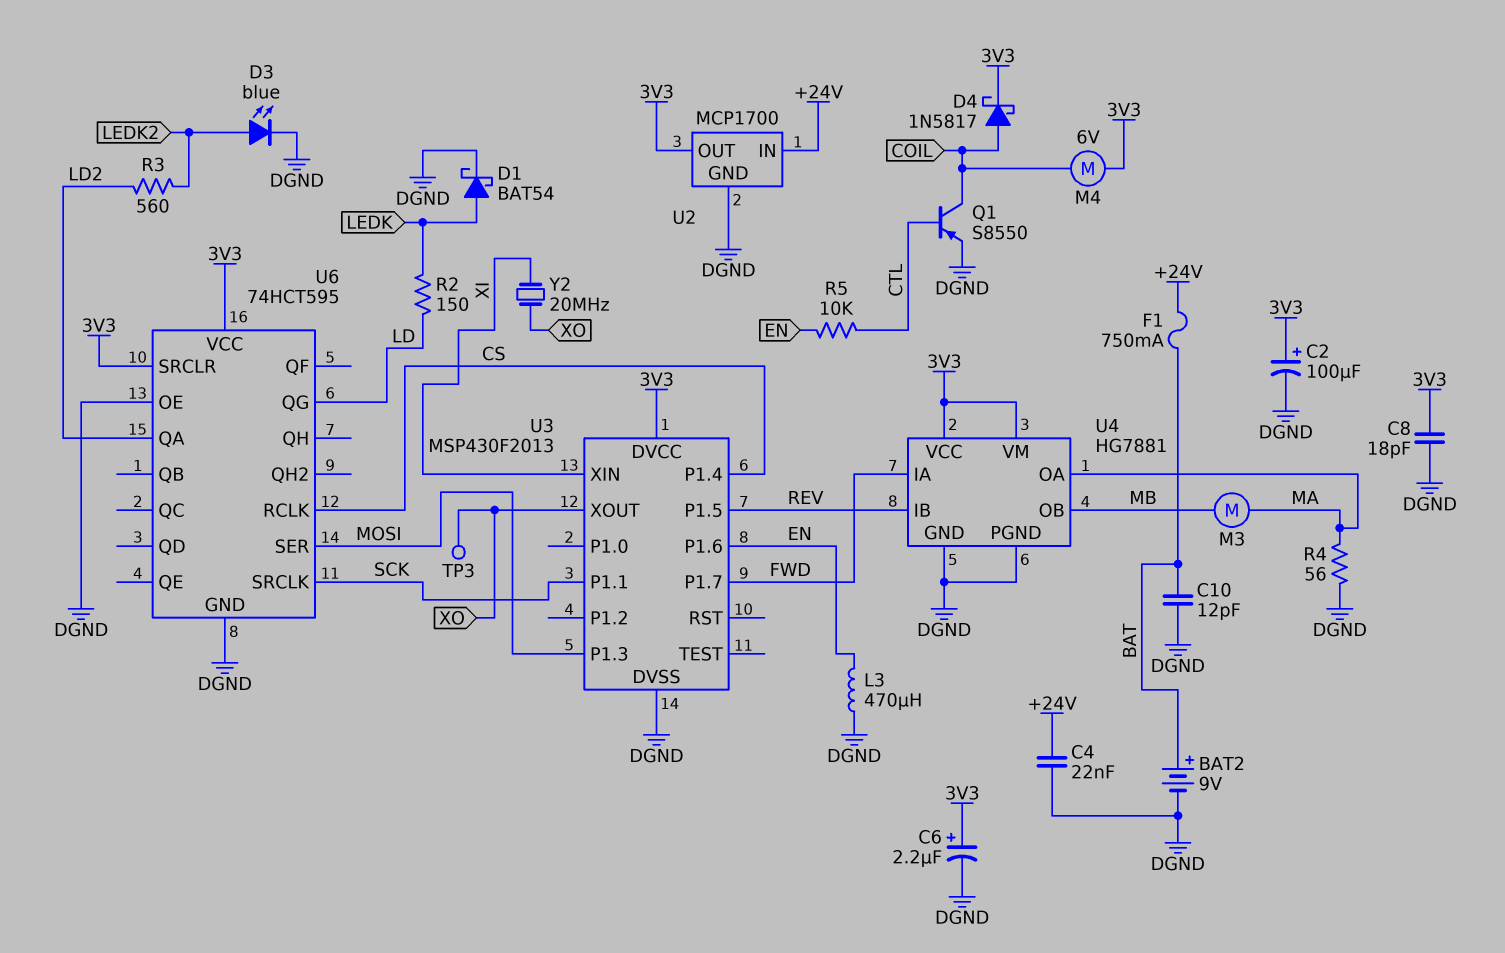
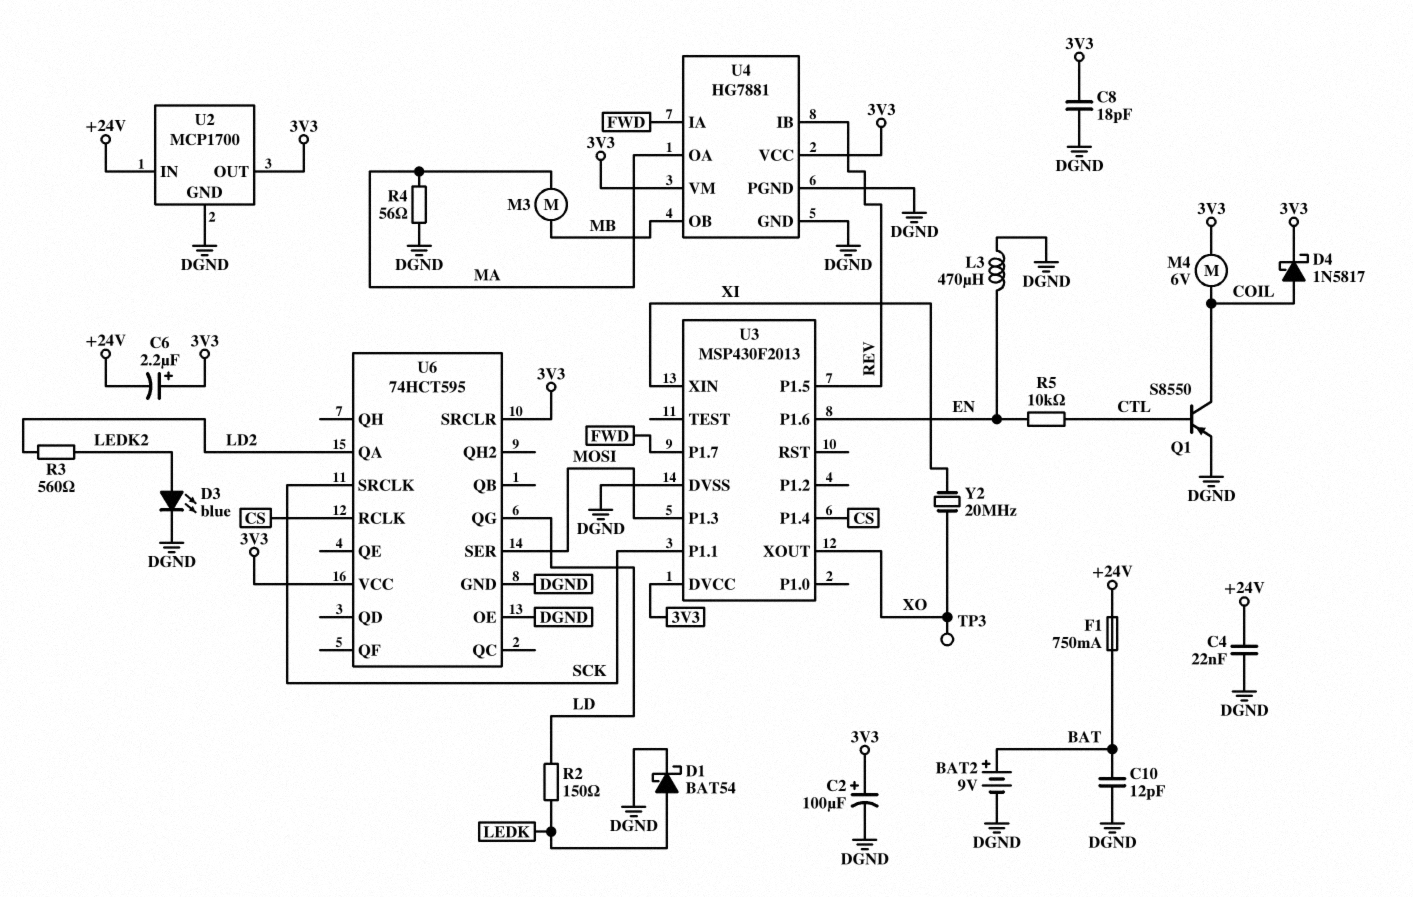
C6: 2.2uF (plus 3V3, minus DGND) -> 2.2uF (plus 3V3, minus +24V)

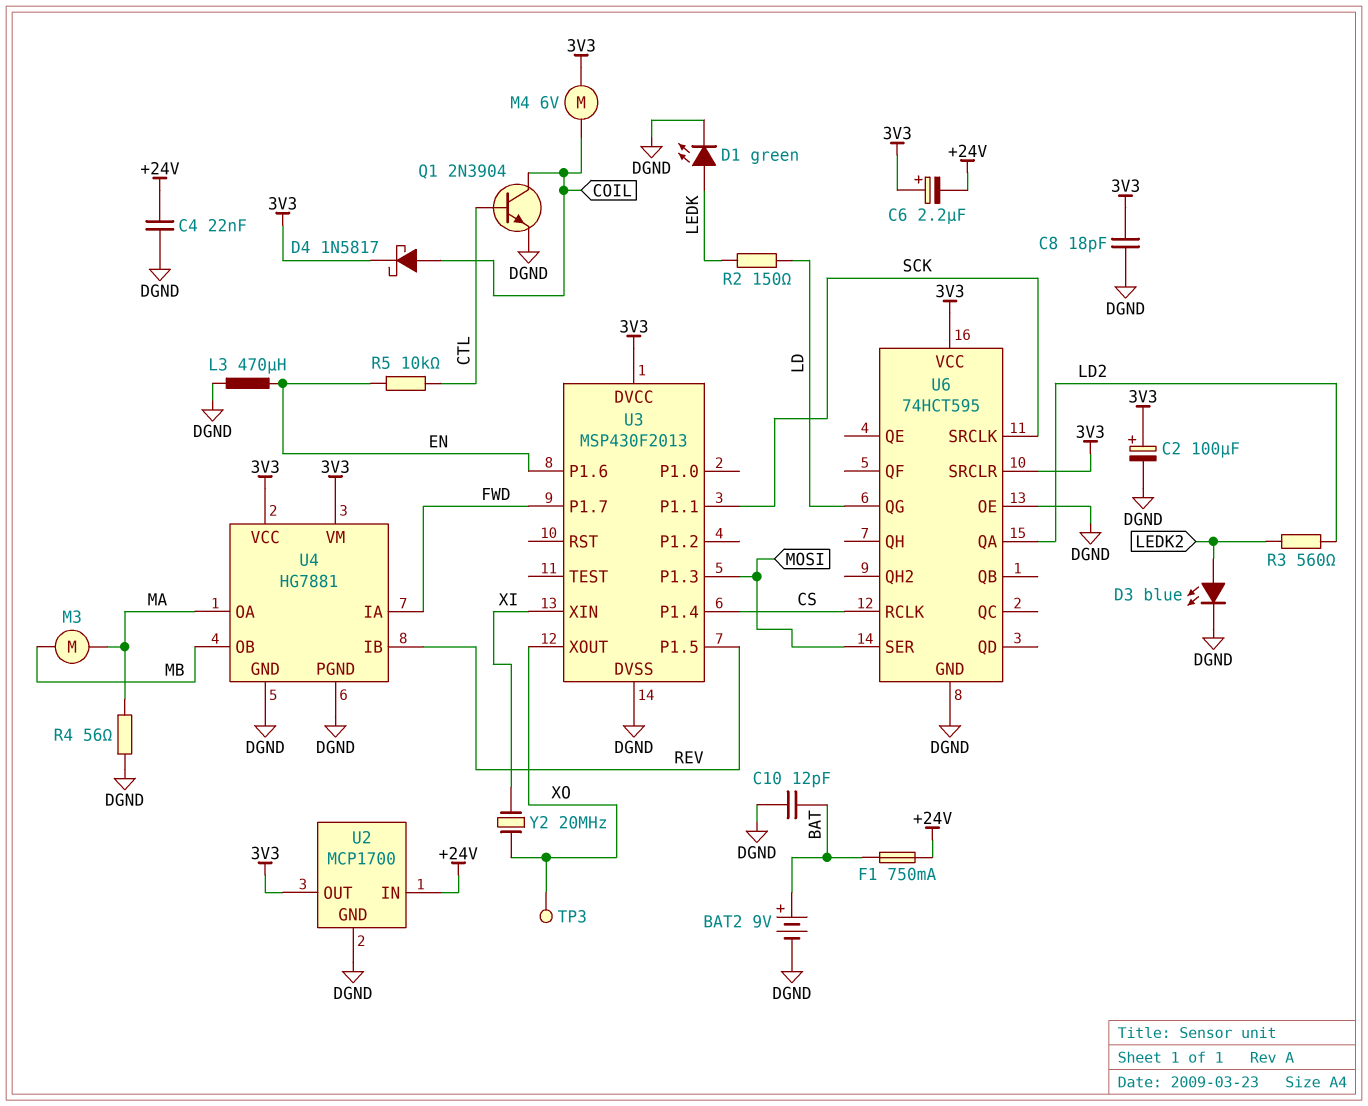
D1: schottky BAT54 (A LEDK, K DGND) -> LED green (A LEDK, K DGND)
Q1: PNP S8550 (B CTL, C COIL, E DGND) -> NPN 2N3904 (B CTL, C COIL, E DGND)

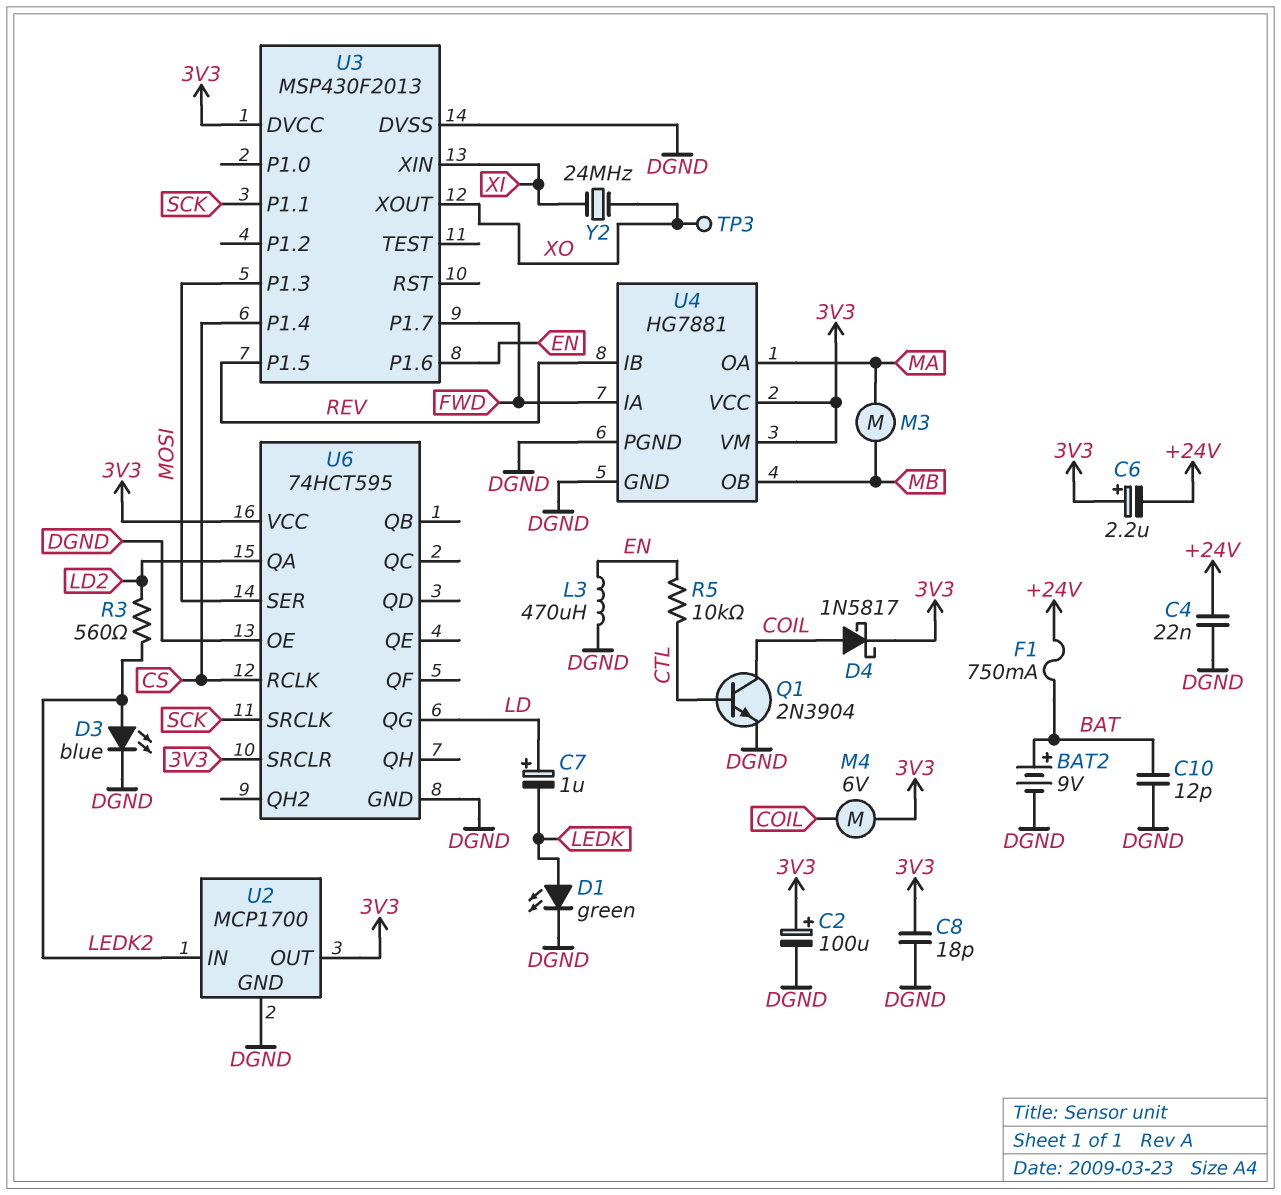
C7: none -> 1uF (plus LD, minus LEDK)
R2: 150 (LD, LEDK) -> none
R4: 56 (DGND, MA) -> none
U2 pin IN: +24V -> LEDK2
Y2: 20MHz (XI, XO) -> 24MHz (XI, XO)

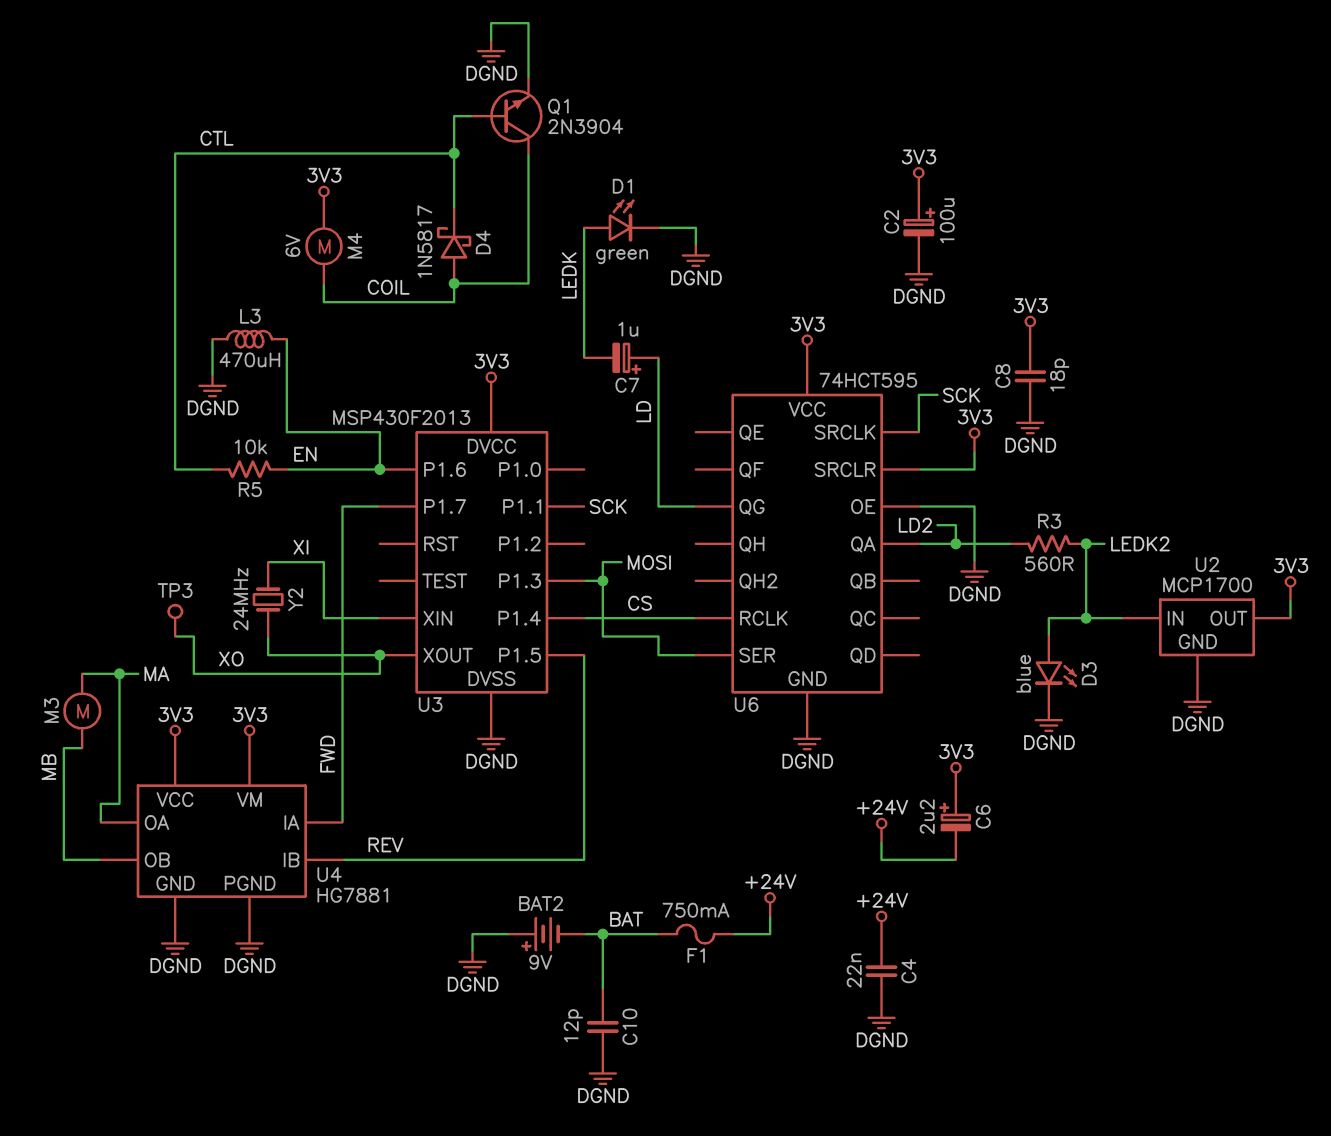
BAT2: 9V (plus BAT, minus DGND) -> 9V (plus DGND, minus BAT)
D4: schottky 1N5817 (A COIL, K 3V3) -> schottky 1N5817 (A COIL, K CTL)

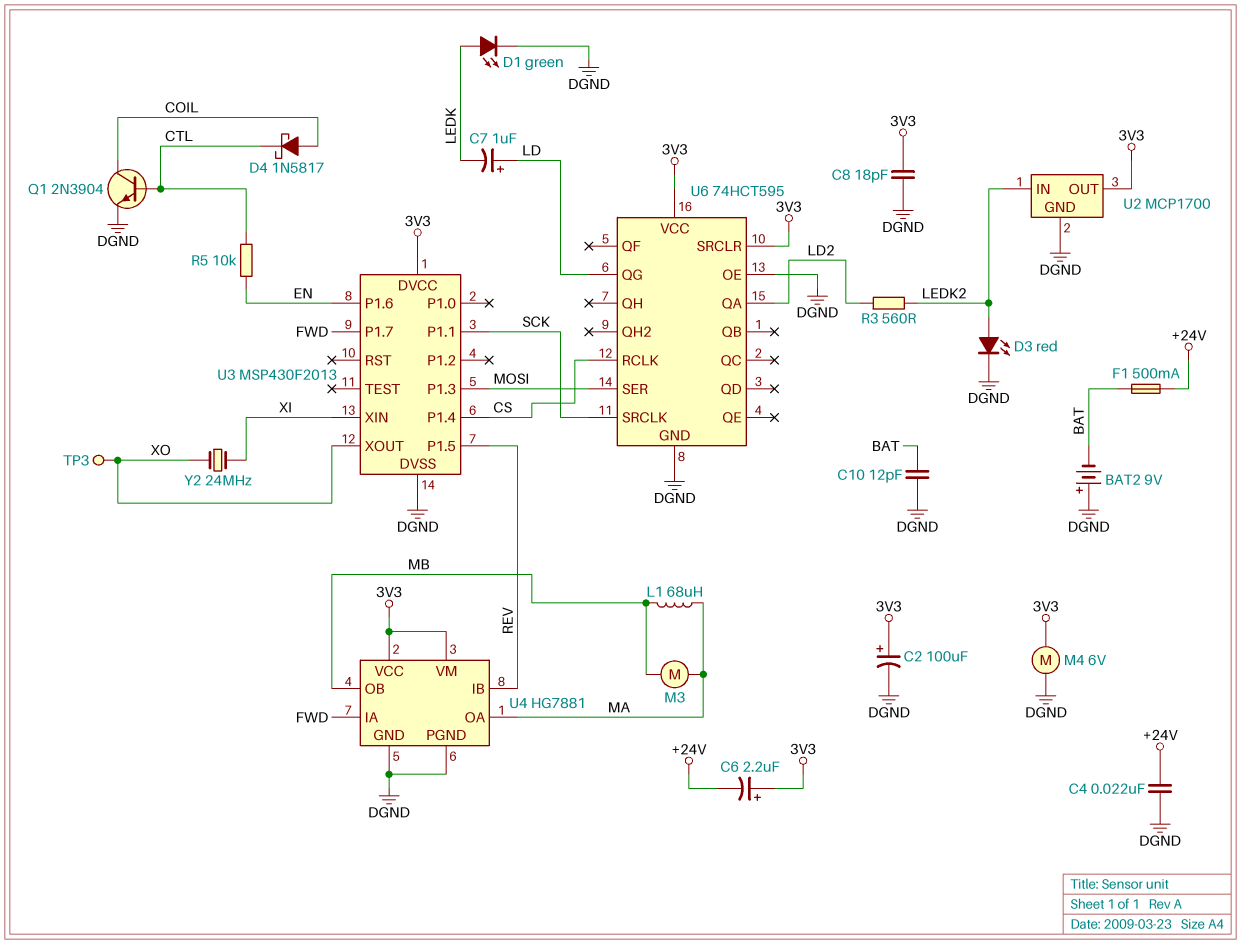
D3: LED blue (A LEDK2, K DGND) -> LED red (A LEDK2, K DGND)
F1: 750mA (+24V, BAT) -> 500mA (+24V, BAT)
L1: none -> 68uH (MA, MB)
L3: 470uH (DGND, EN) -> none
M4: motor 6V (3V3, COIL) -> motor 6V (3V3, DGND)

